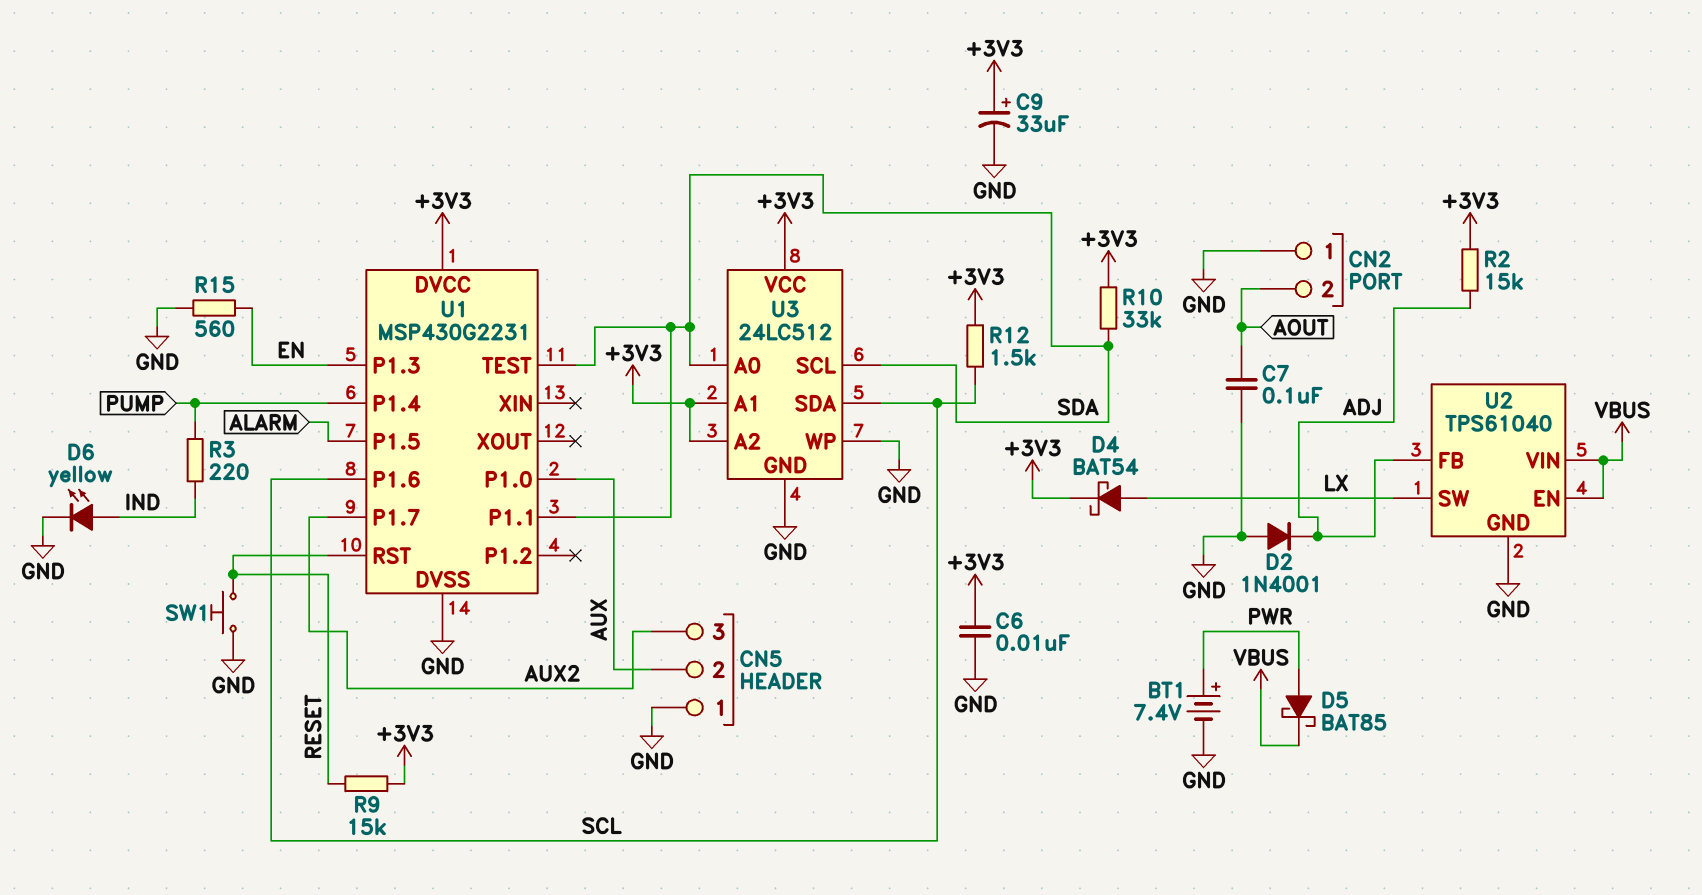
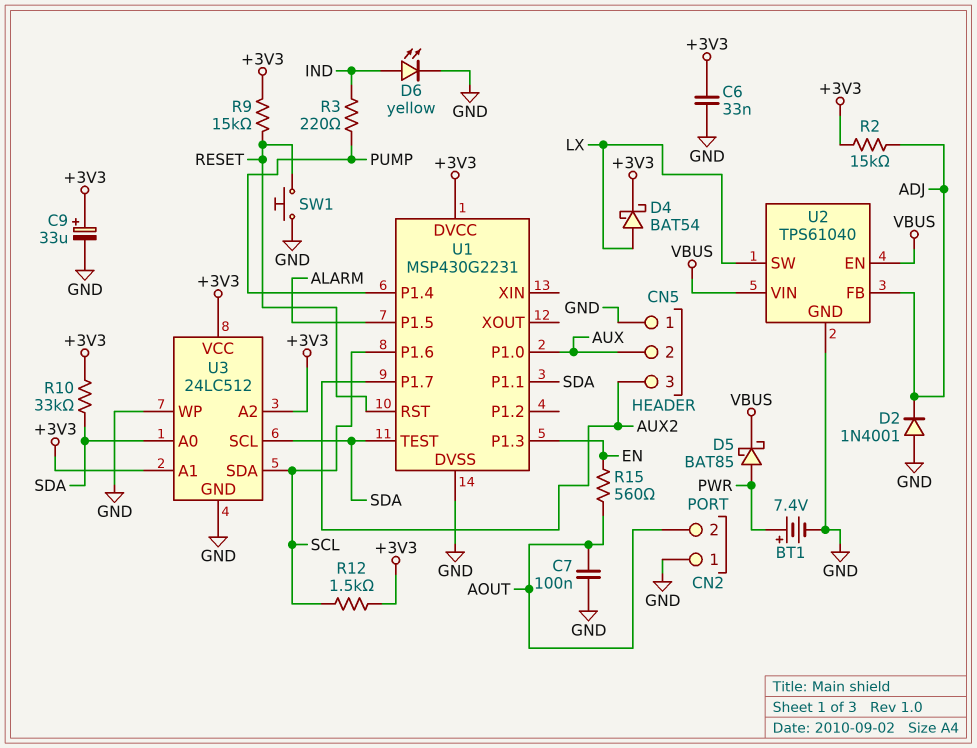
C6: 10nF (+3V3, GND) -> 33nF (+3V3, GND)
R15: 560 (EN, GND) -> 560 (AOUT, EN)

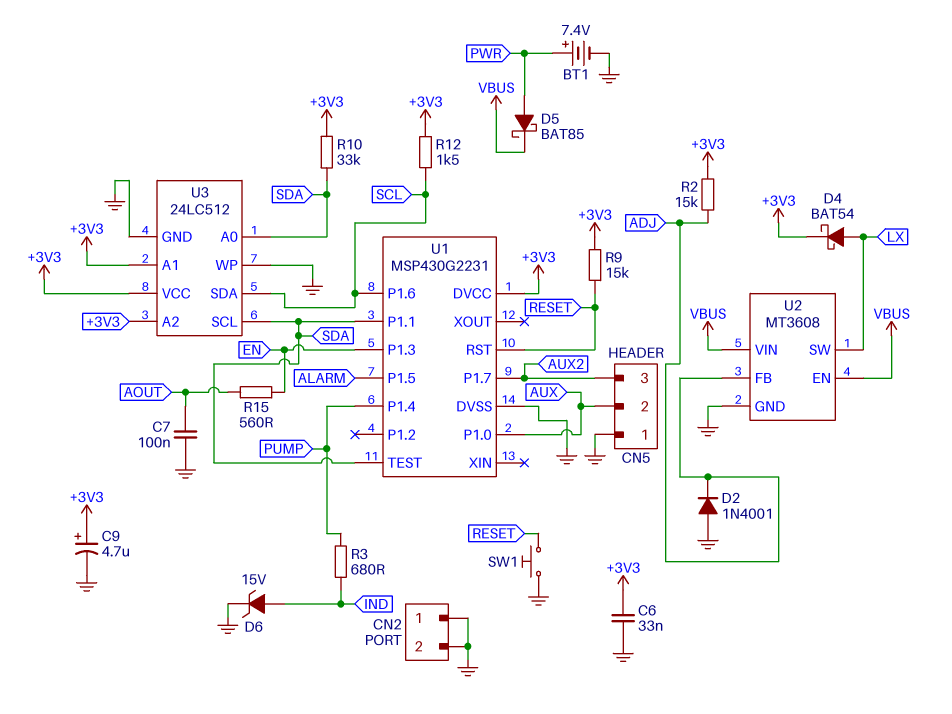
C9: 33uF (plus +3V3, minus GND) -> 4.7uF (plus +3V3, minus GND)
CN2 pin 2: AOUT -> GND
D6: LED yellow (A IND, K GND) -> zener 15V (A IND, K GND)
R3: 220 (IND, PUMP) -> 680 (IND, PUMP)
U2: TPS61040 -> MT3608

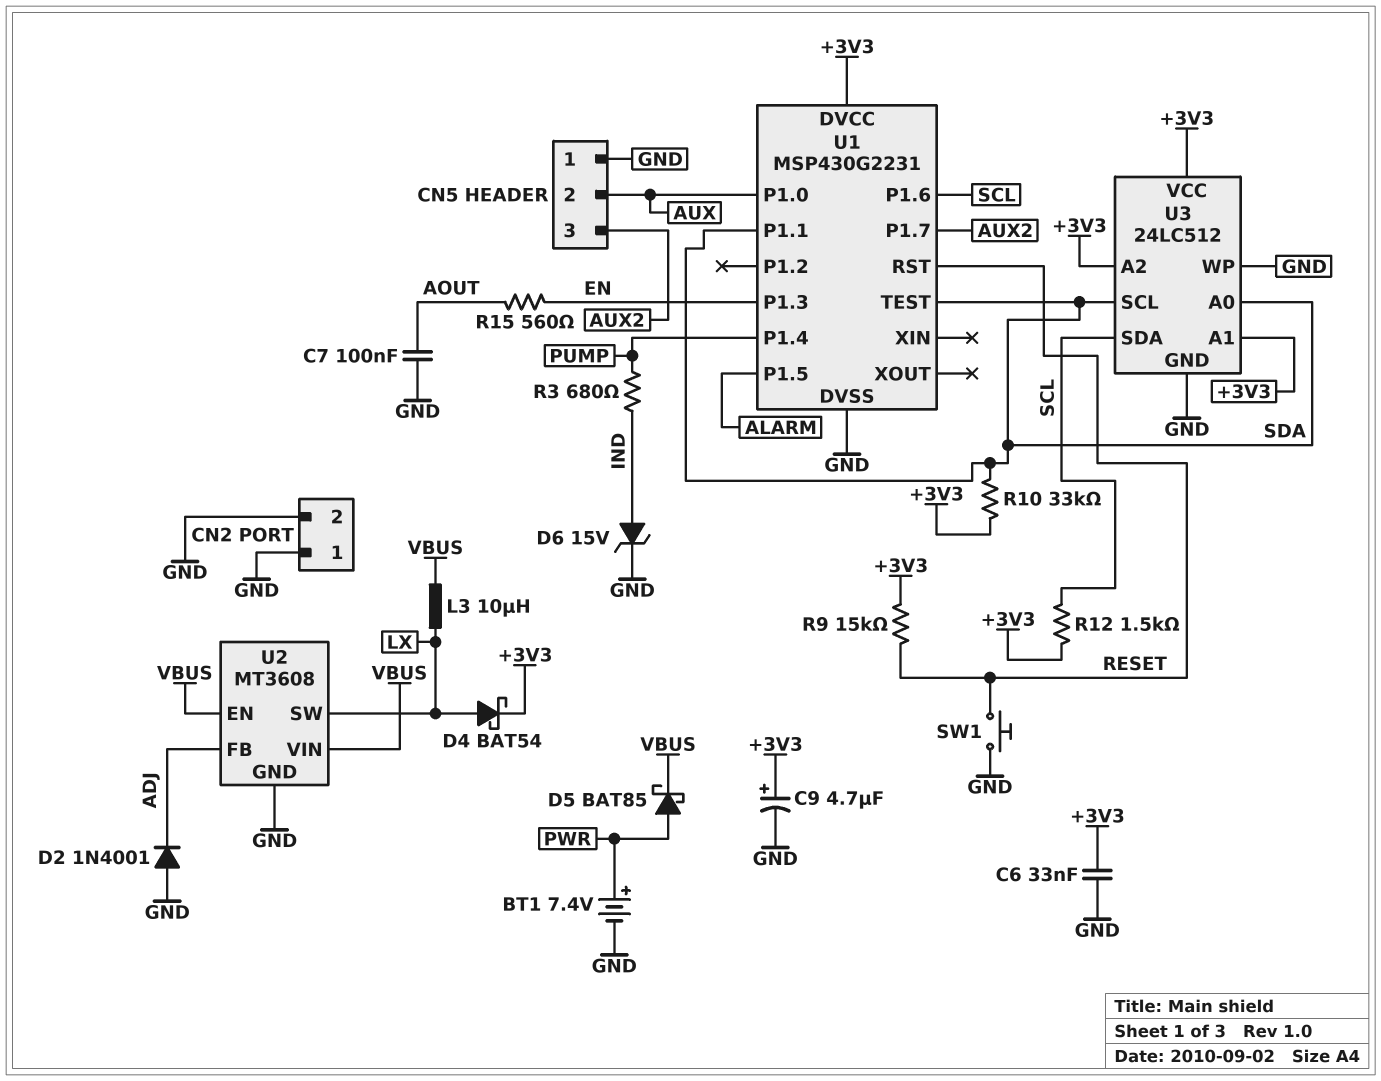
L3: none -> 10uH (LX, VBUS)
R2: 15k (+3V3, ADJ) -> none

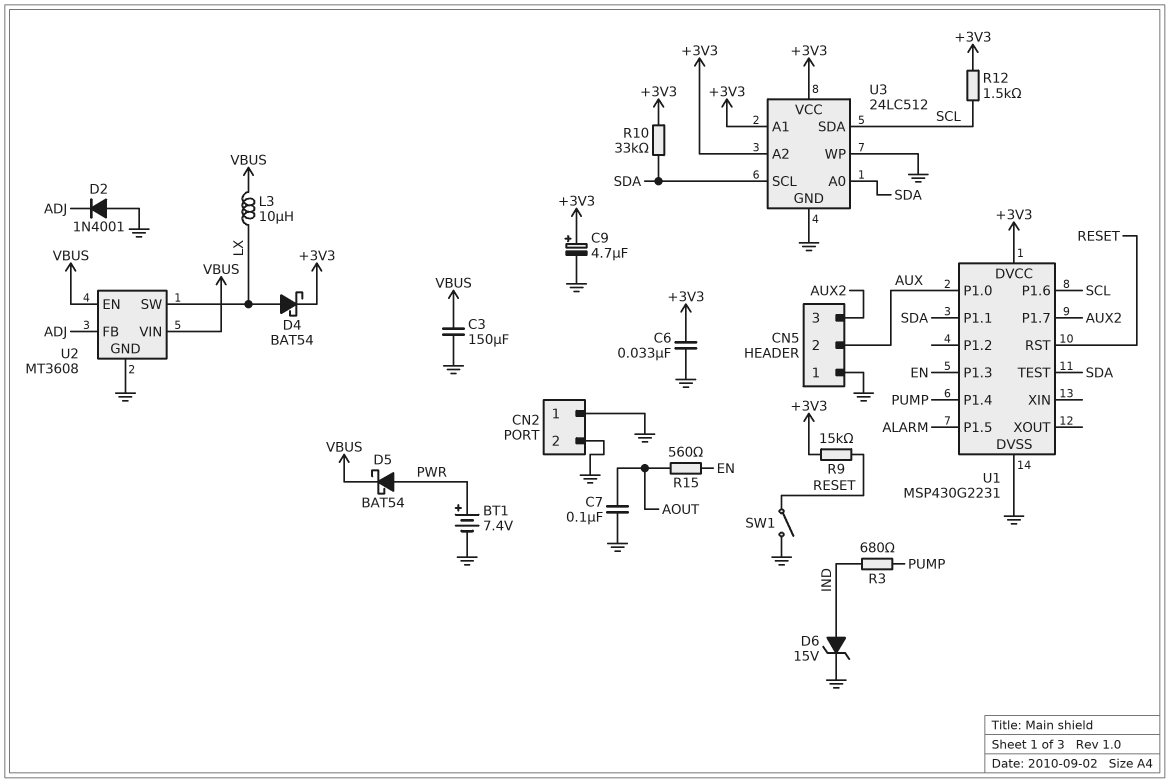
C3: none -> 150uF (GND, VBUS)
D5: schottky BAT85 (A PWR, K VBUS) -> schottky BAT54 (A PWR, K VBUS)
SW1: button (GND, RESET) -> switch (GND, RESET)

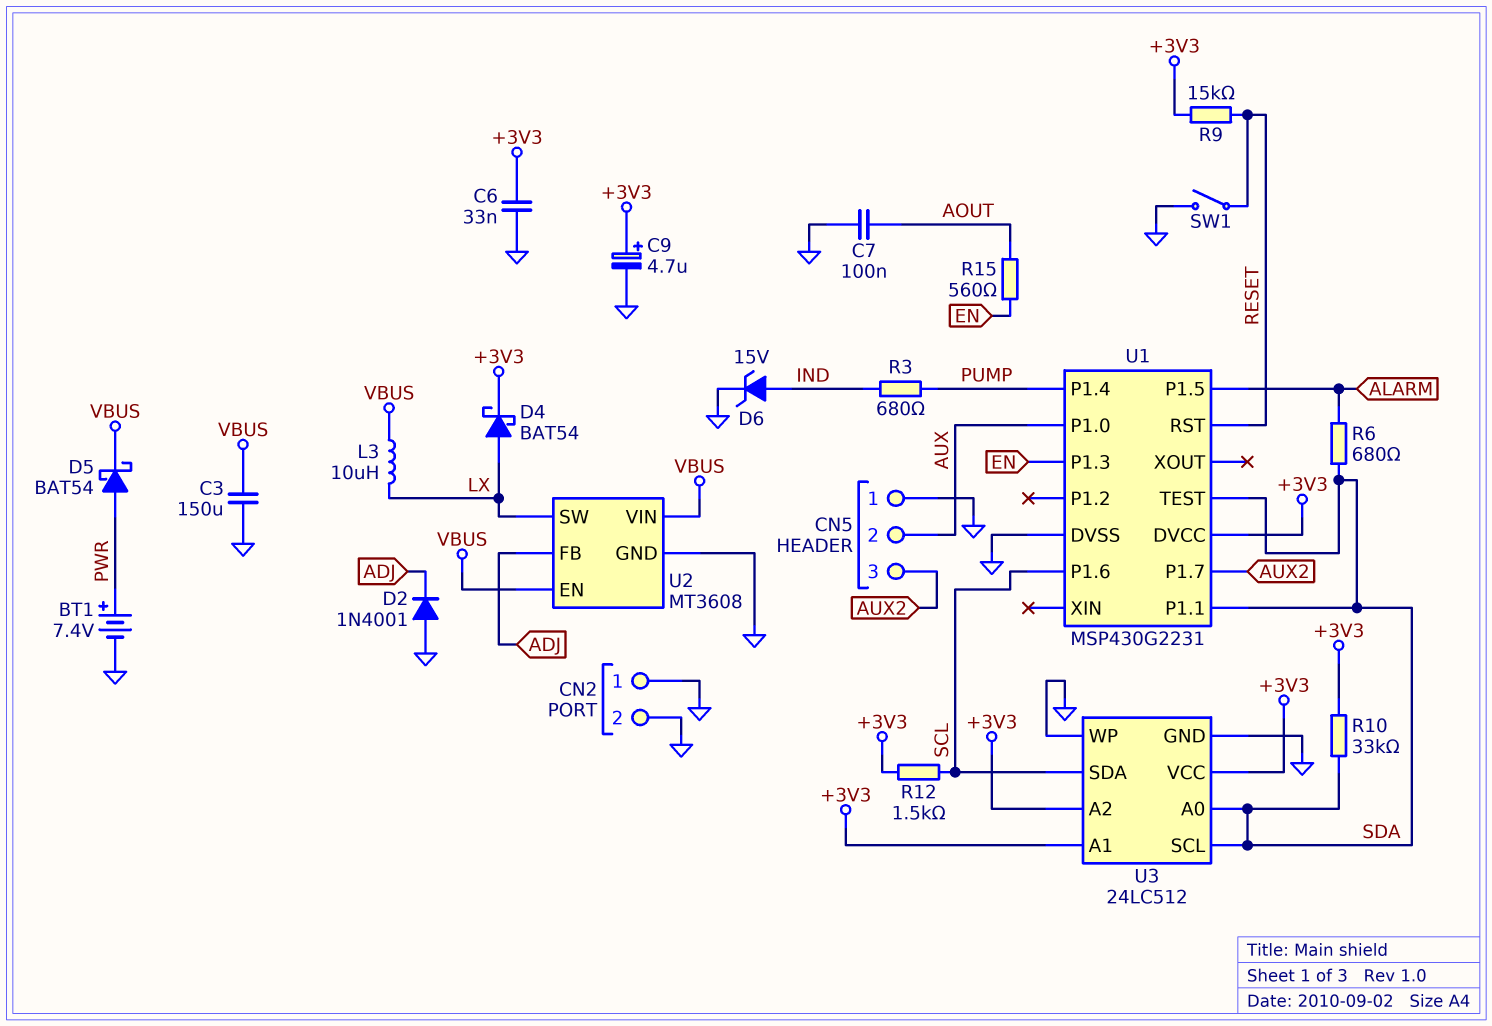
R6: none -> 680 (ALARM, SDA)

